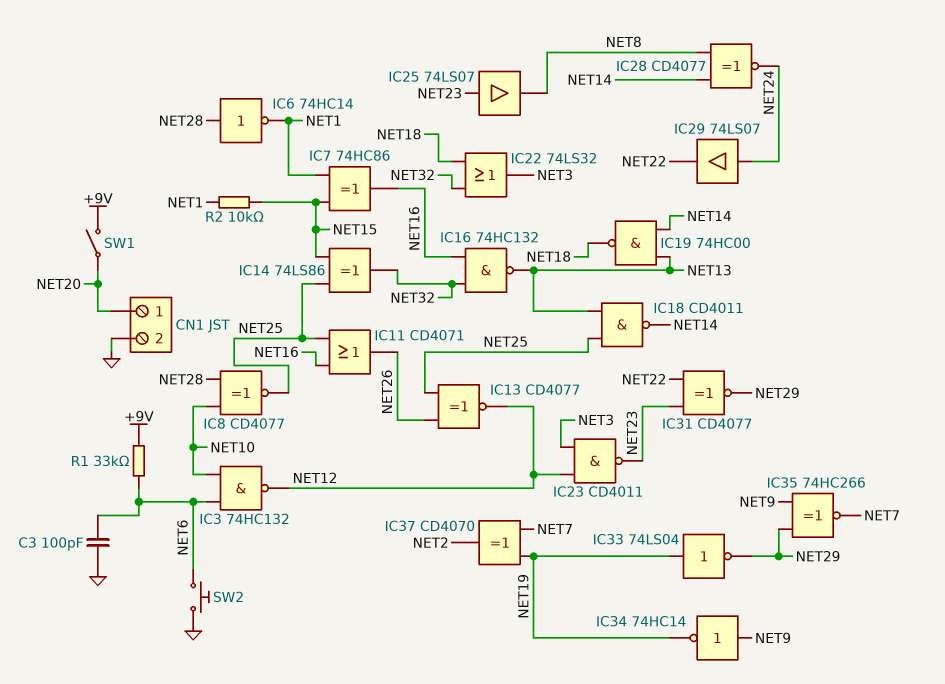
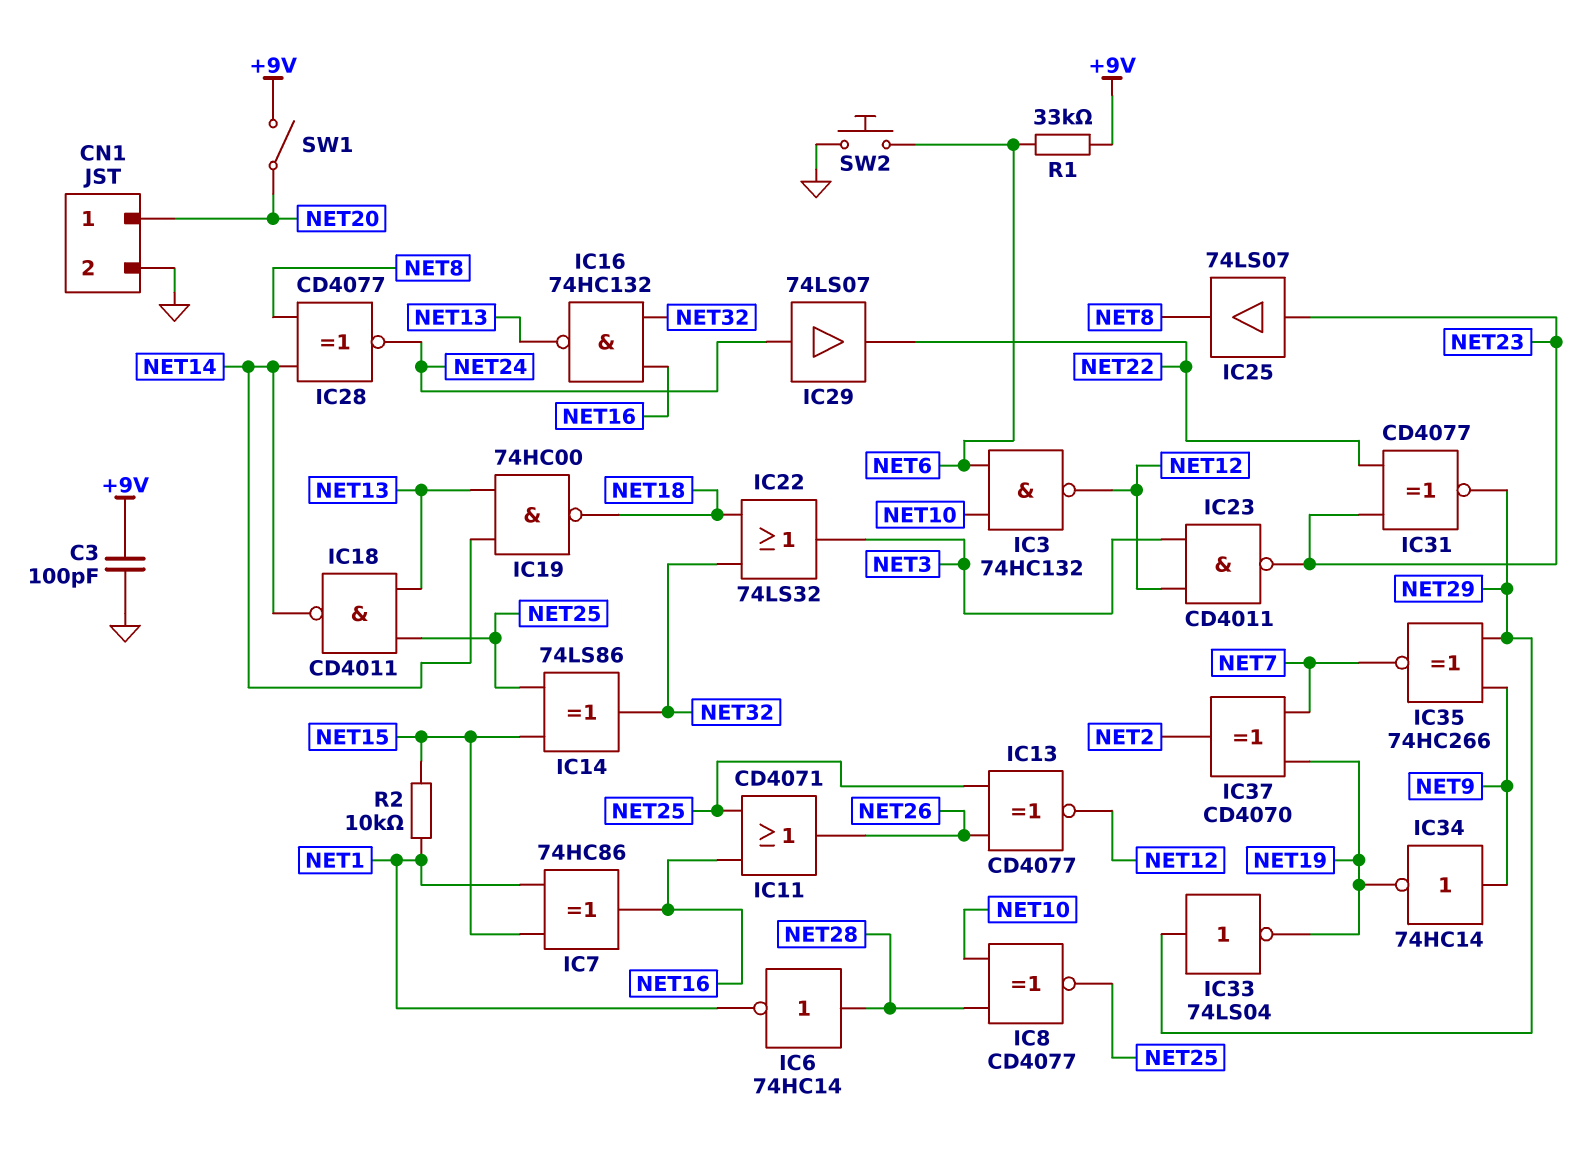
C3: 100pF (GND, NET6) -> 100pF (+9V, GND)
IC33: NOT 74LS04 (in NET19, out NET29) -> NOT 74LS04 (in NET29, out NET19)

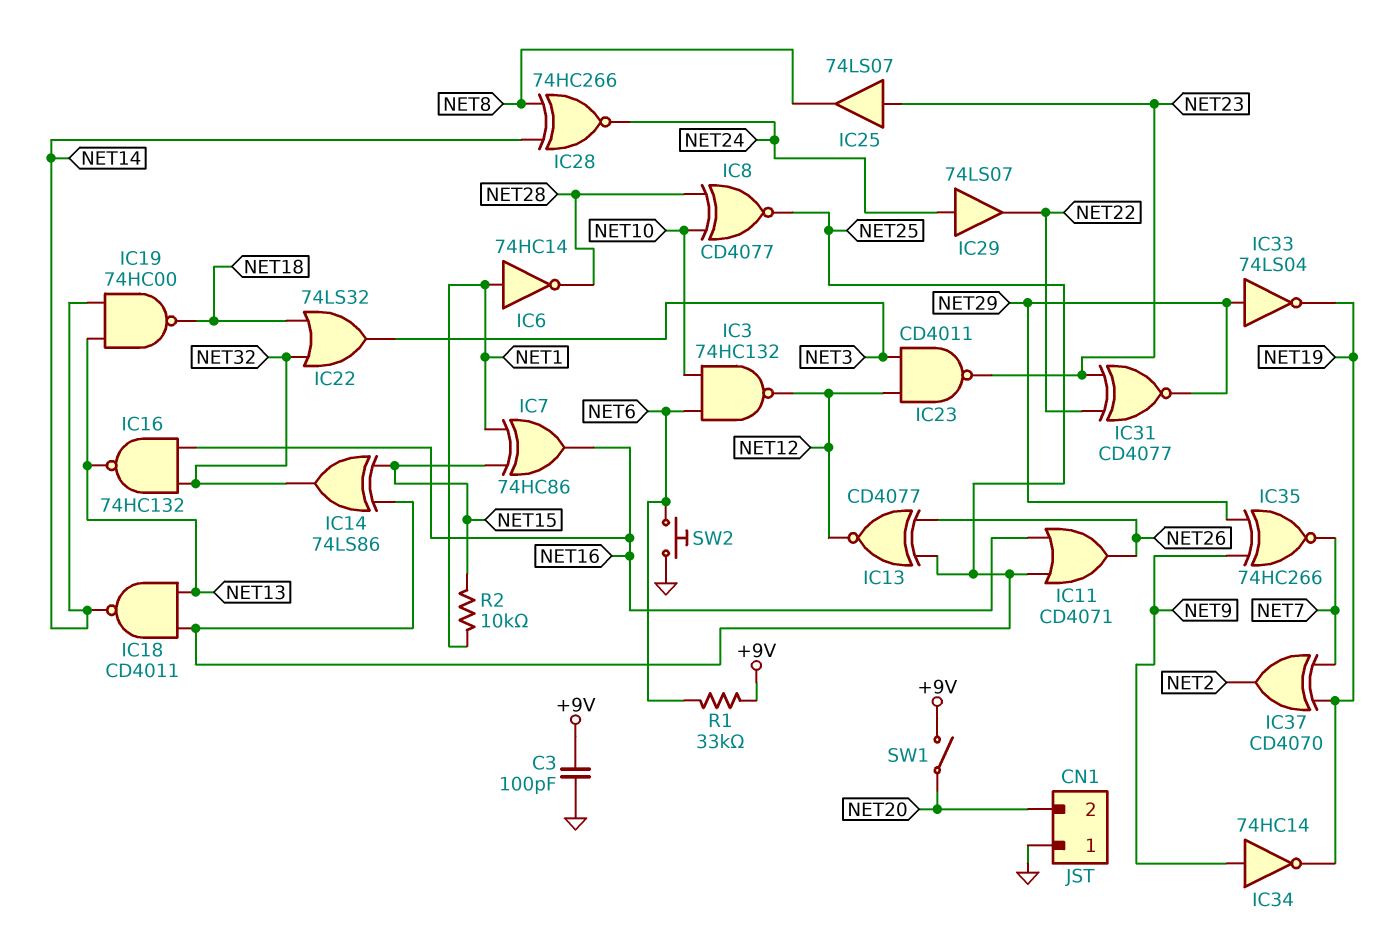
CN1 pin 1: NET20 -> GND
CN1 pin 2: GND -> NET20
IC6: NOT 74HC14 (in NET28, out NET1) -> NOT 74HC14 (in NET1, out NET28)
IC28: XNOR CD4077 (in NET8, in NET14, out NET24) -> XNOR 74HC266 (in NET8, in NET14, out NET24)

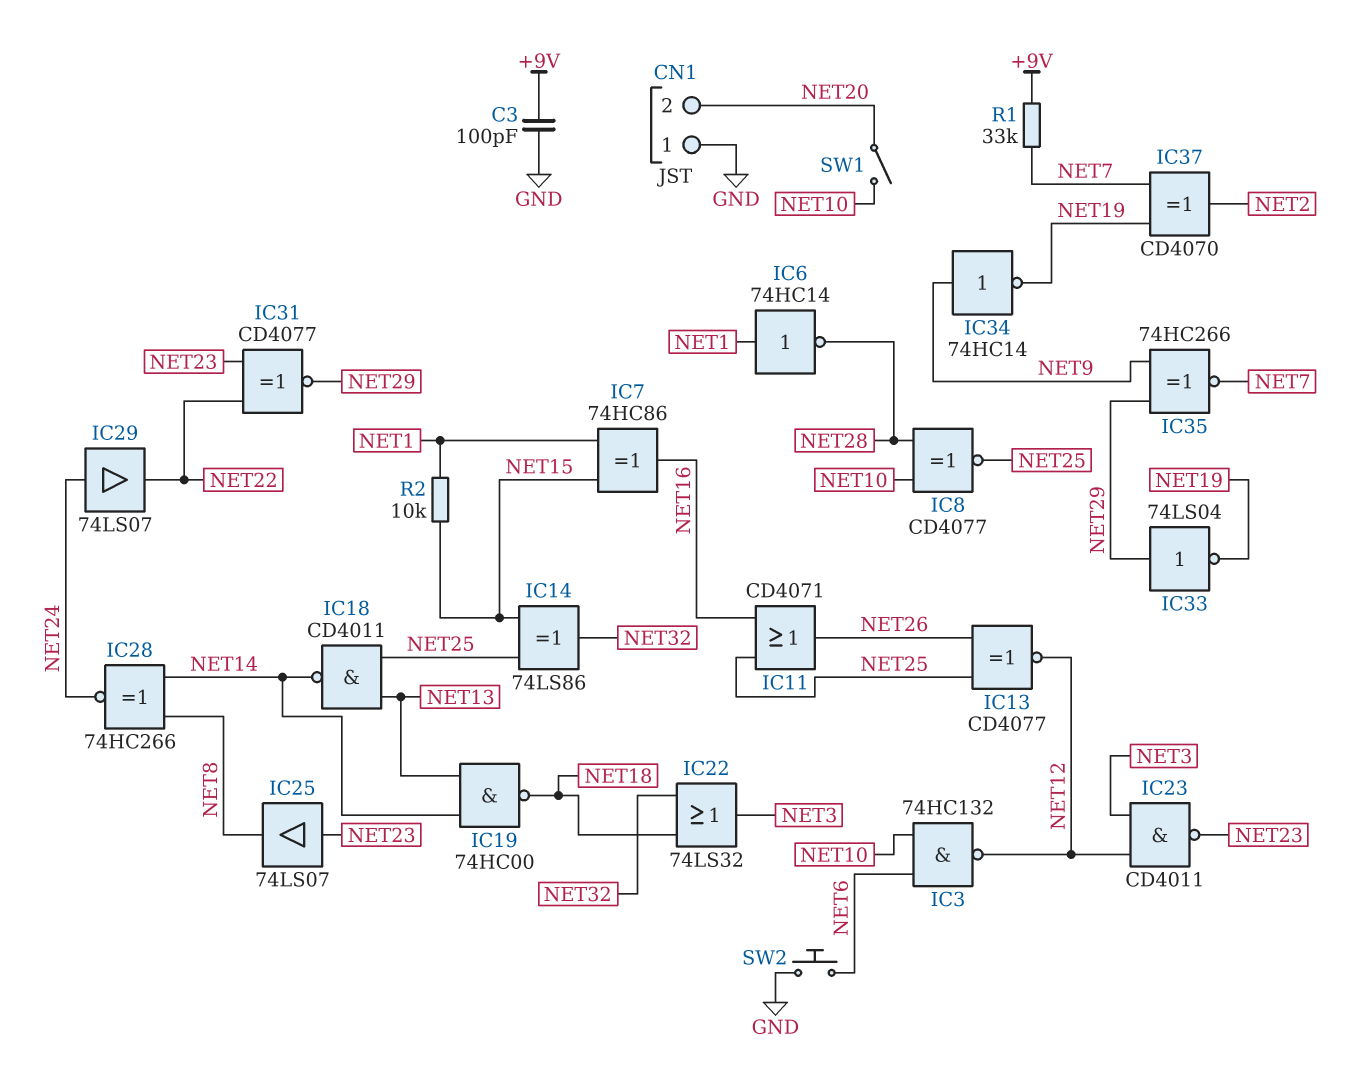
IC16: NAND 74HC132 (in NET16, in NET32, out NET13) -> none
R1: 33k (+9V, NET6) -> 33k (+9V, NET7)
SW1: switch (+9V, NET20) -> switch (NET10, NET20)

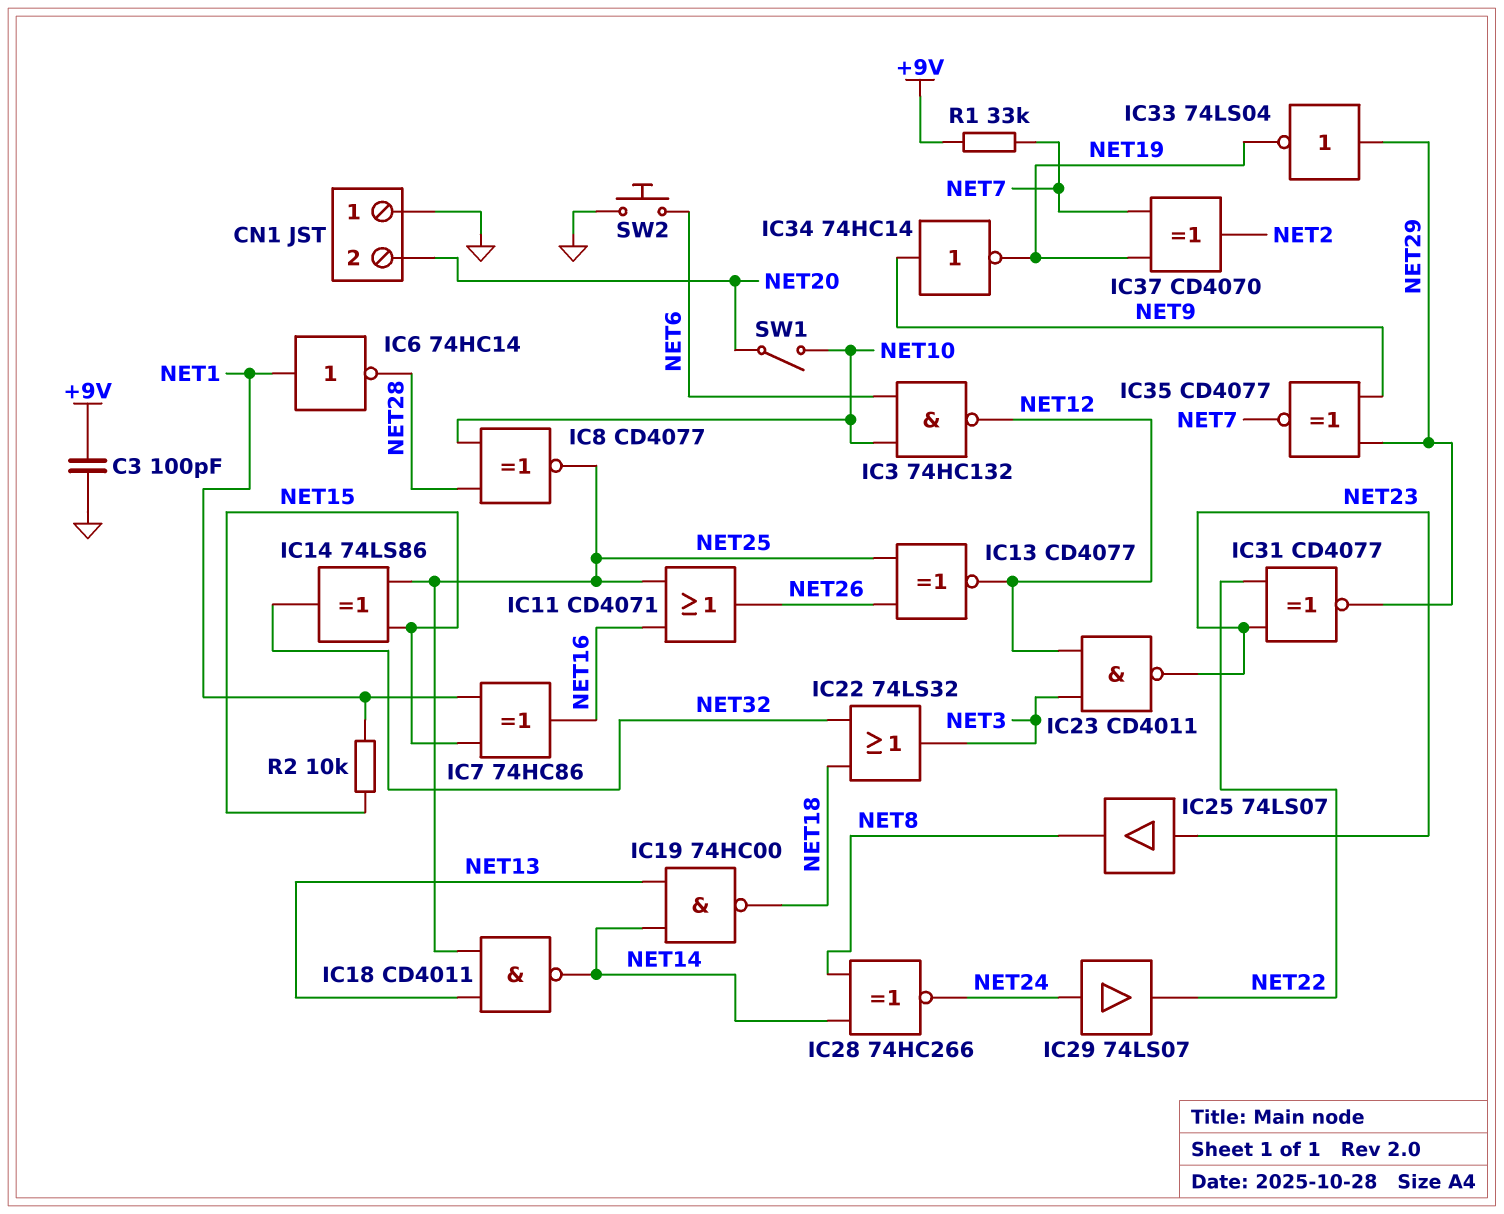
IC35: XNOR 74HC266 (in NET9, in NET29, out NET7) -> XNOR CD4077 (in NET9, in NET29, out NET7)

